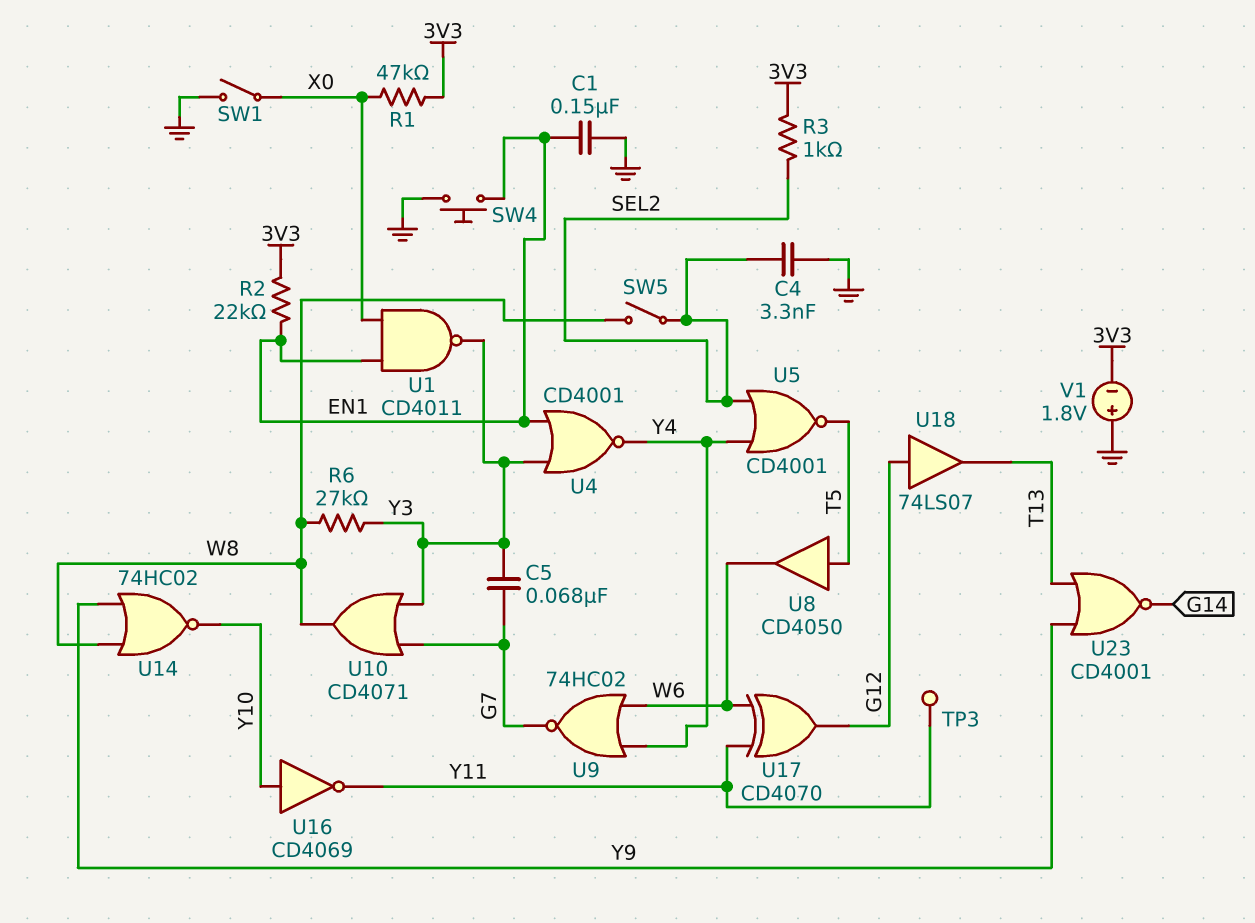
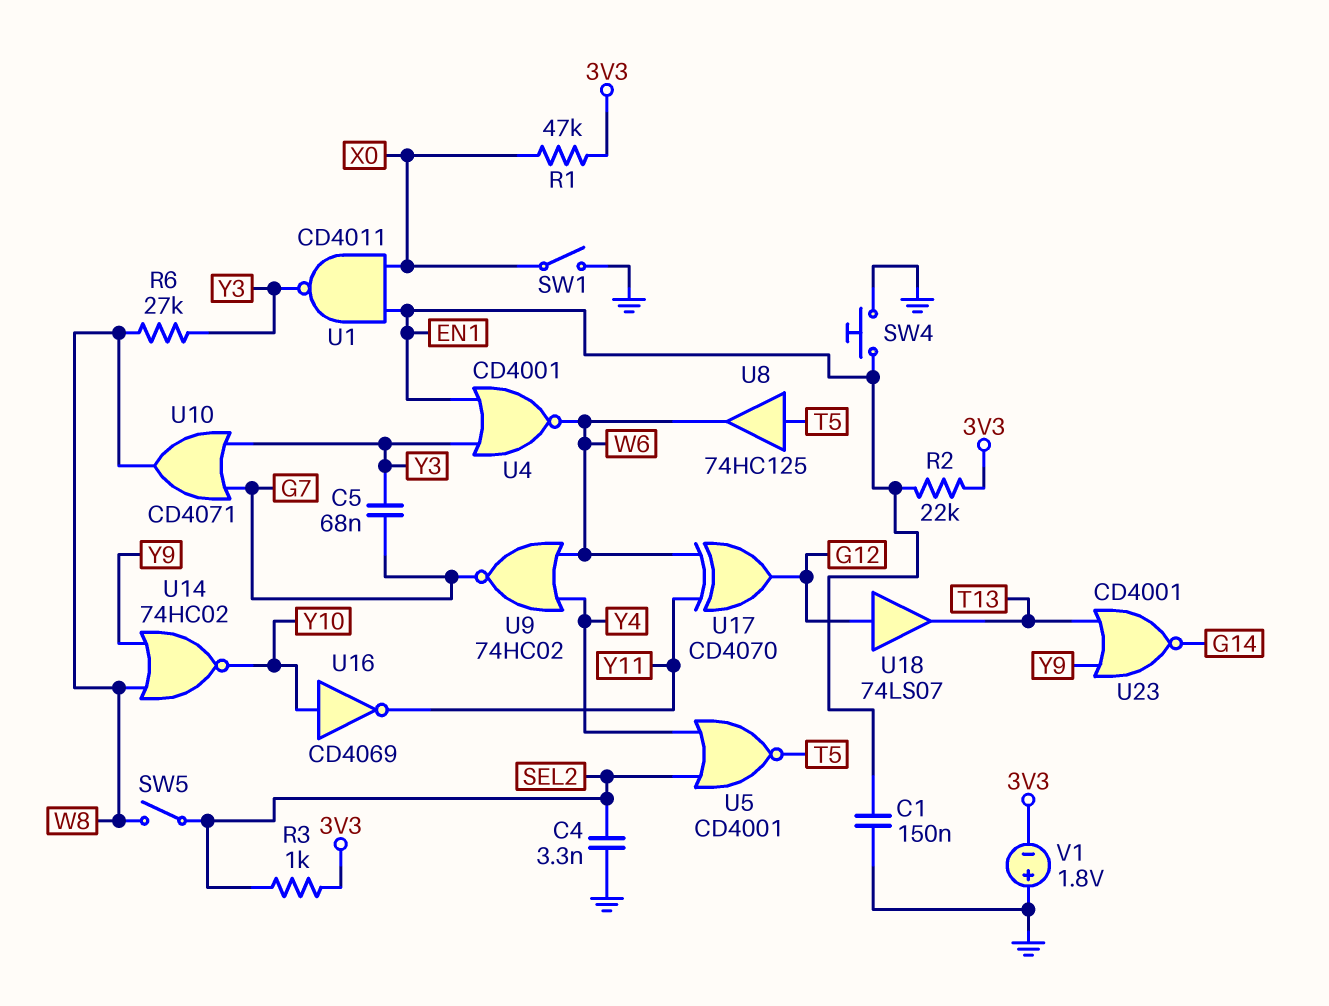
TP3: test point (Y11) -> none
U4: NOR CD4001 (in EN1, in Y3, out Y4) -> NOR CD4001 (in EN1, in Y3, out W6)
U8: buffer CD4050 (in T5, out W6) -> buffer 74HC125 (in T5, out W6)

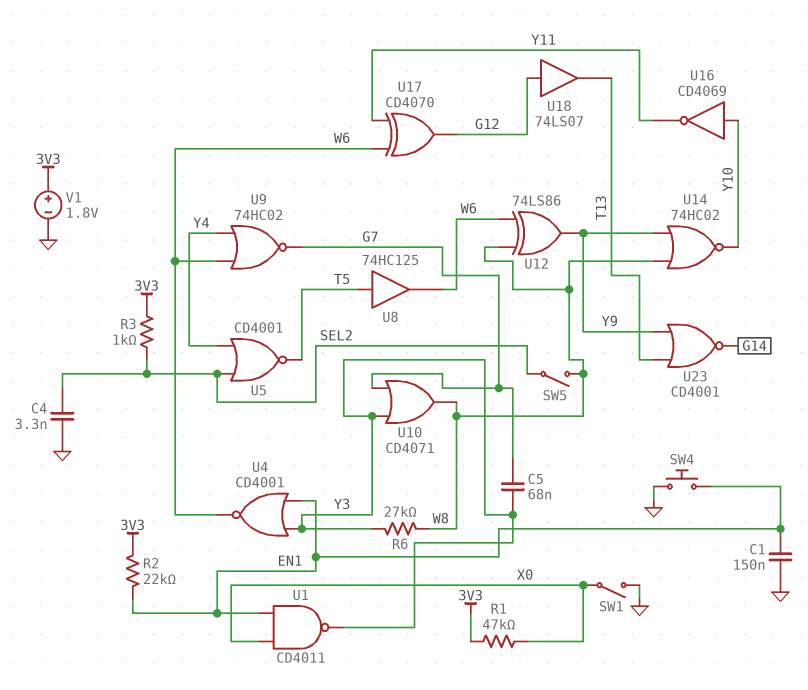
U12: none -> XOR 74LS86 (in W6, in W8, out Y9)
V1: 1.8V (plus GND, minus 3V3) -> 1.8V (plus 3V3, minus GND)

